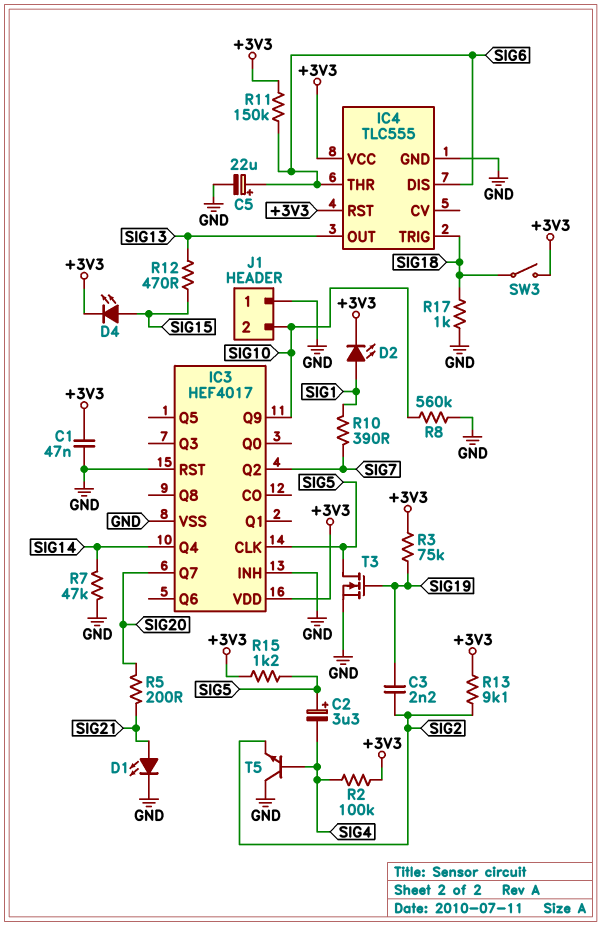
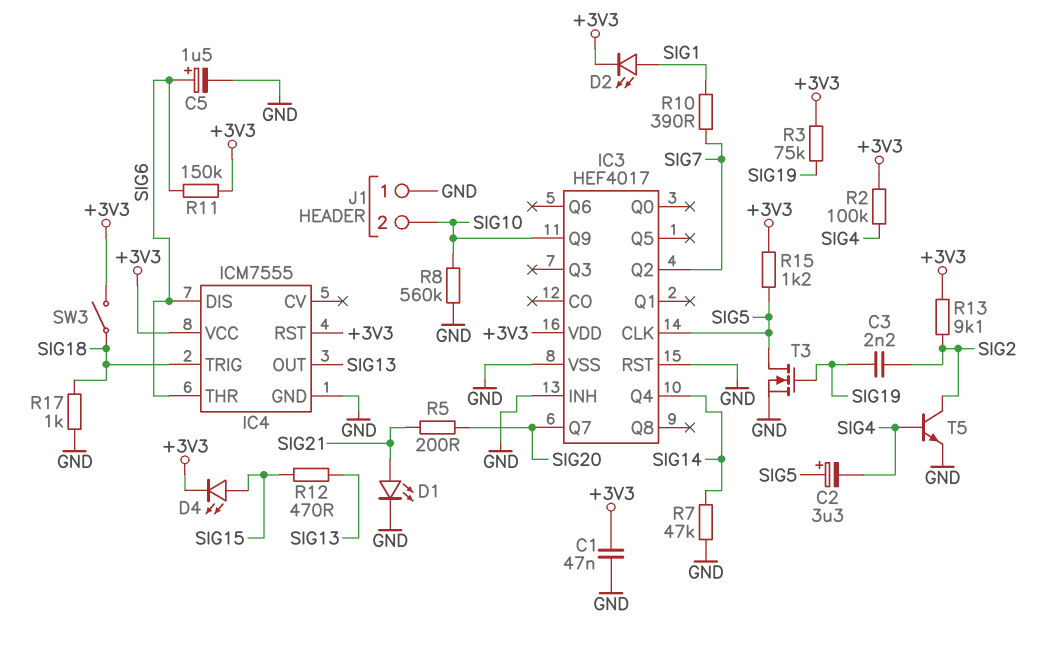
C5: 22uF (plus SIG6, minus GND) -> 1.5uF (plus SIG6, minus GND)
IC4: TLC555 -> ICM7555
T5: NPN (B SIG4, C GND, E SIG2) -> NPN (B SIG4, C SIG2, E GND)

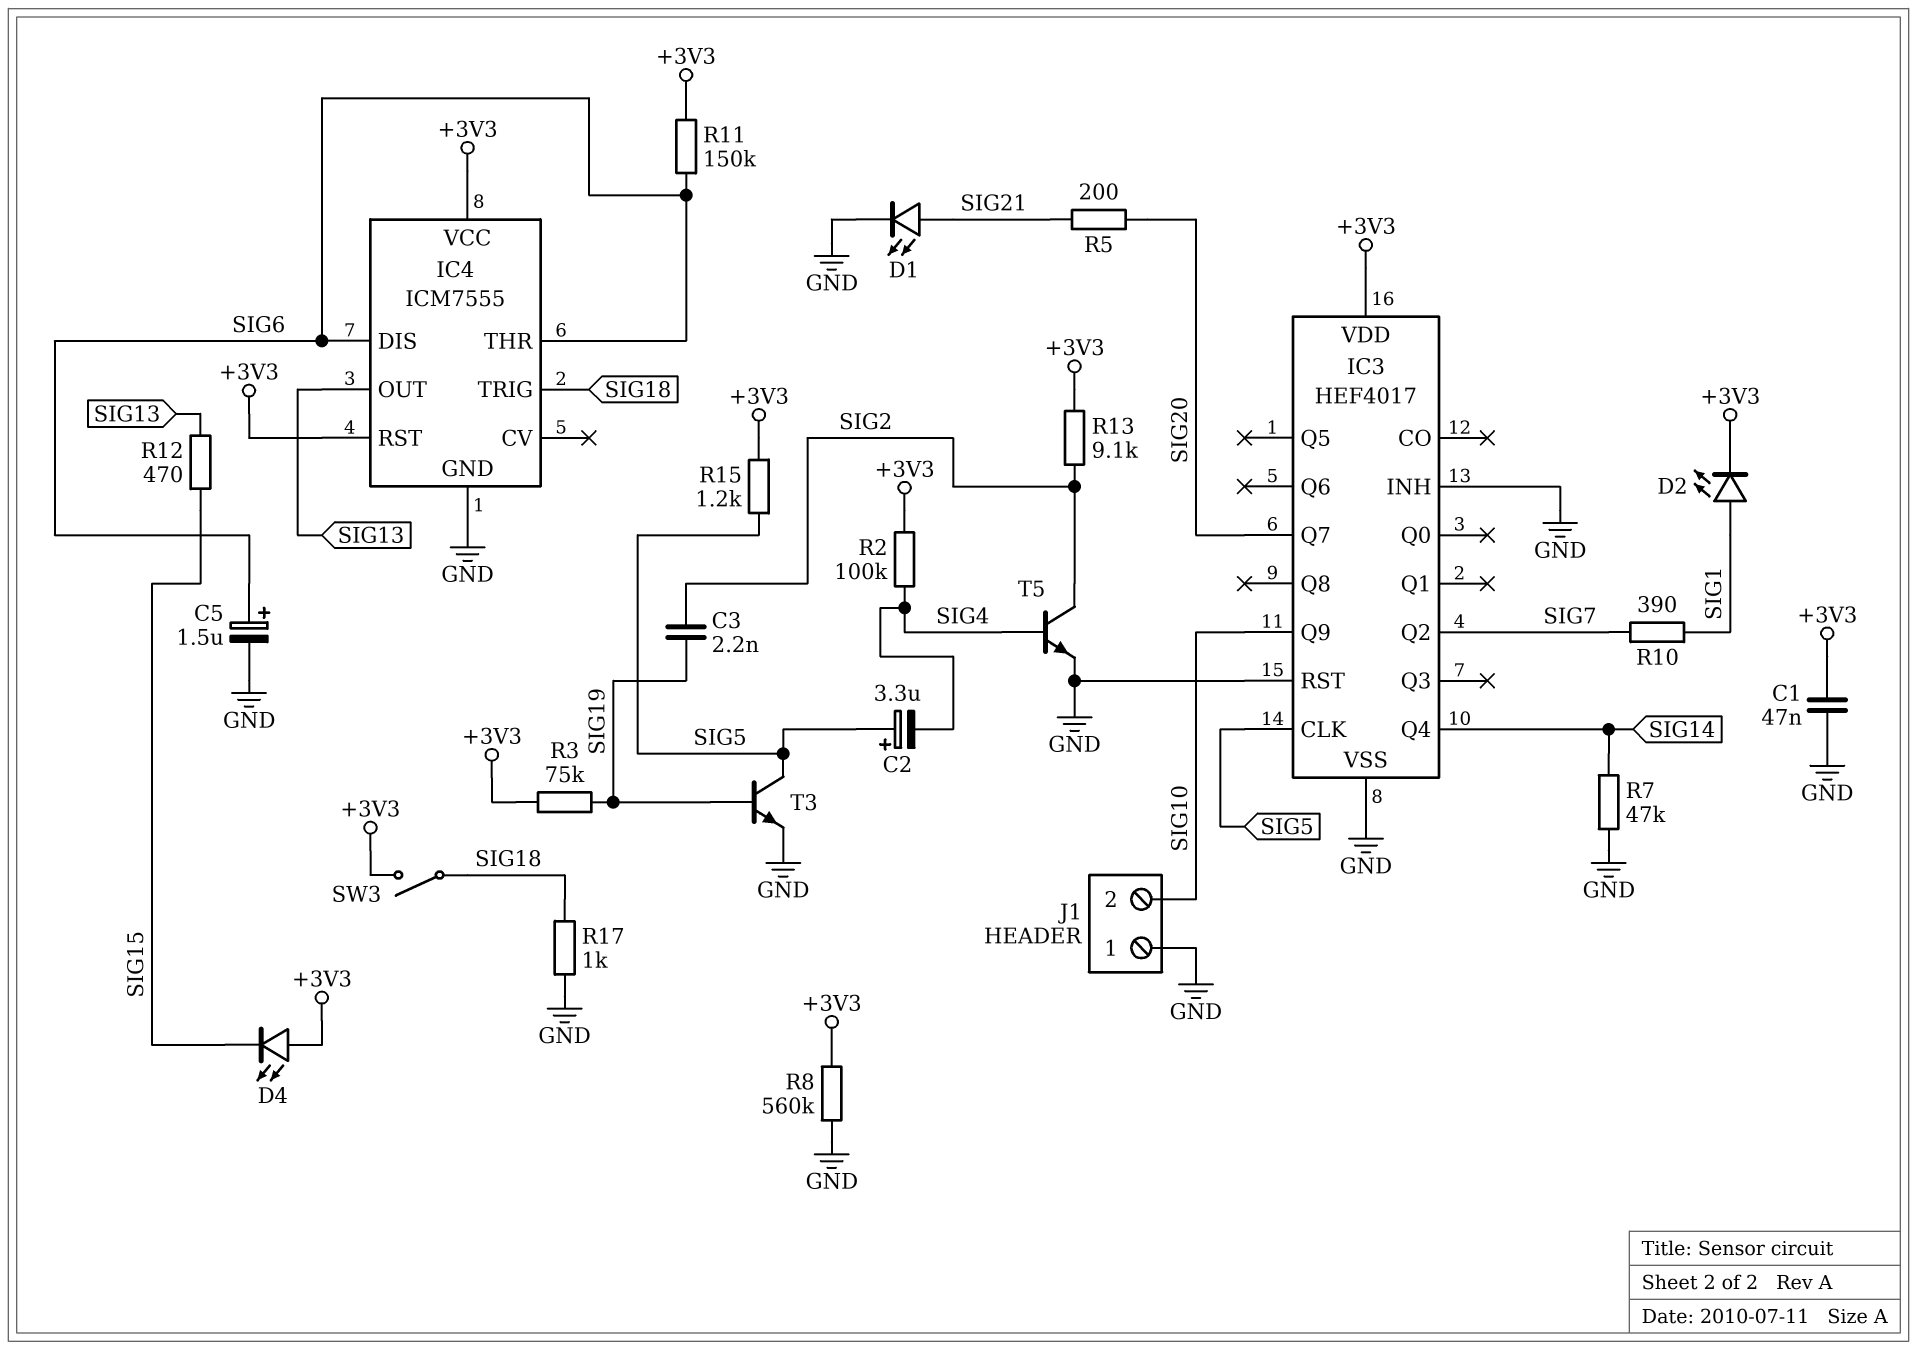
D4: LED (A SIG15, K +3V3) -> LED (A +3V3, K SIG15)
R8: 560k (GND, SIG10) -> 560k (+3V3, GND)
T3: NMOS (G SIG19, D SIG5, S GND) -> NPN (B SIG19, C SIG5, E GND)

